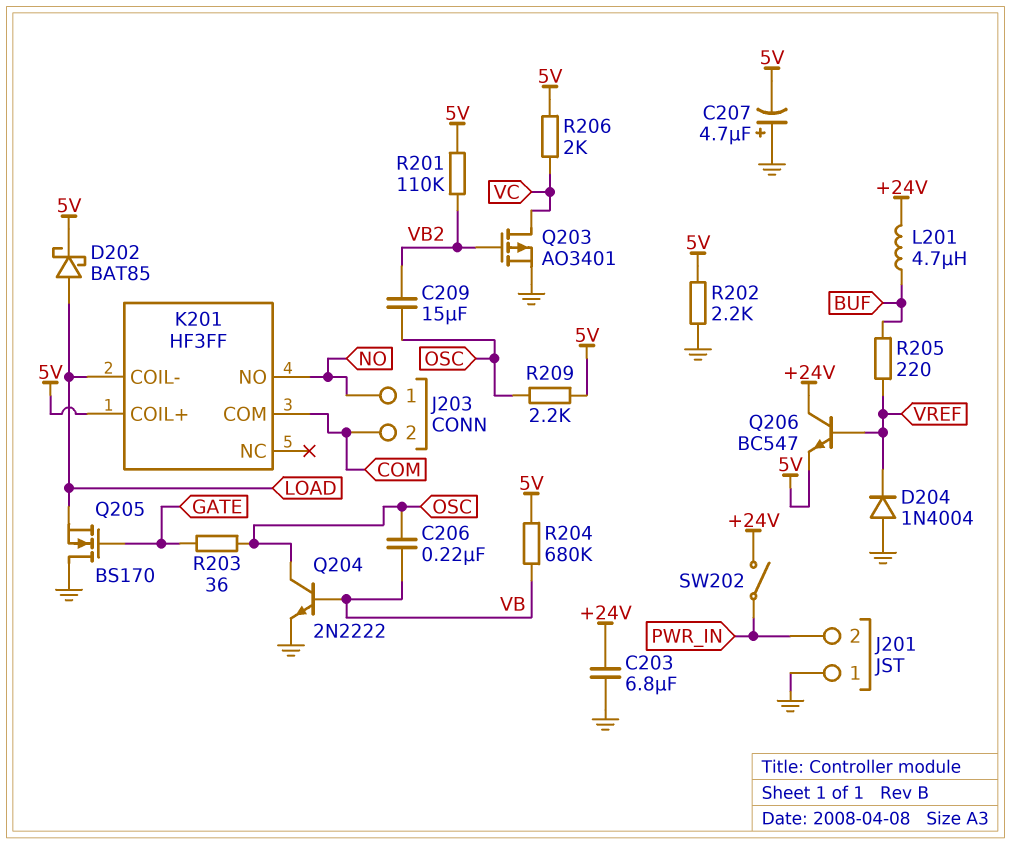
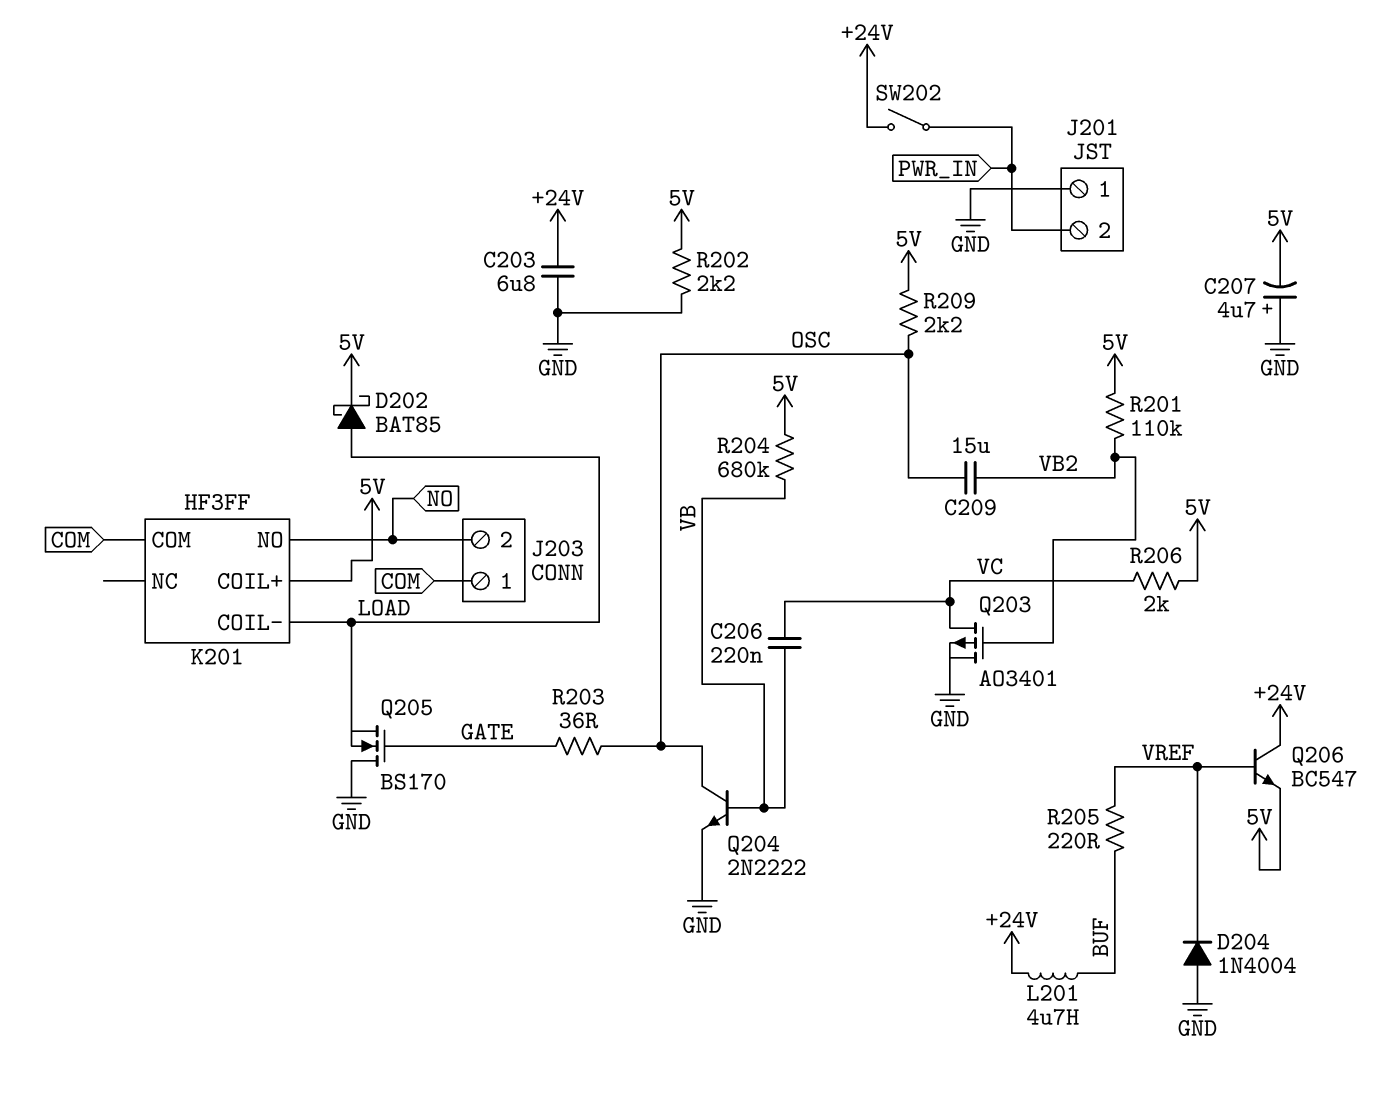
C206: 220nF (OSC, VB) -> 220nF (VB, VC)
J203 pin 1: NO -> COM
J203 pin 2: COM -> NO

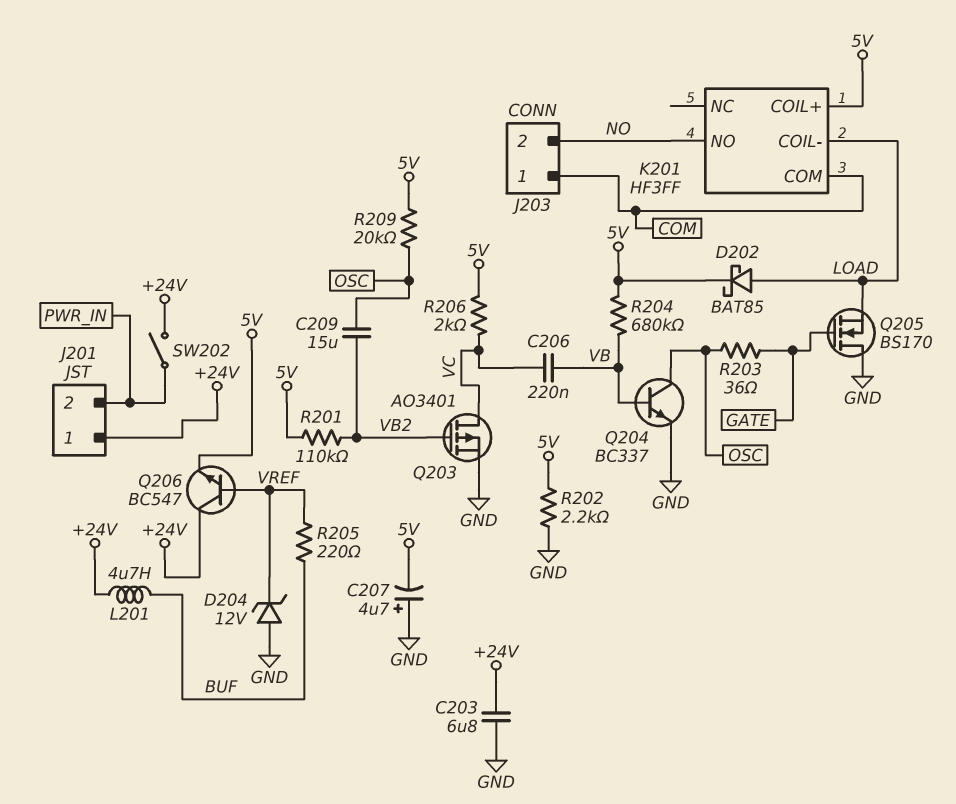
D204: diode 1N4004 (A GND, K VREF) -> zener 12V (A GND, K VREF)
J201 pin 1: GND -> +24V
Q204: NPN 2N2222 (B VB, C OSC, E GND) -> NPN BC337 (B VB, C OSC, E GND)
R209: 2.2k (5V, OSC) -> 20k (5V, OSC)

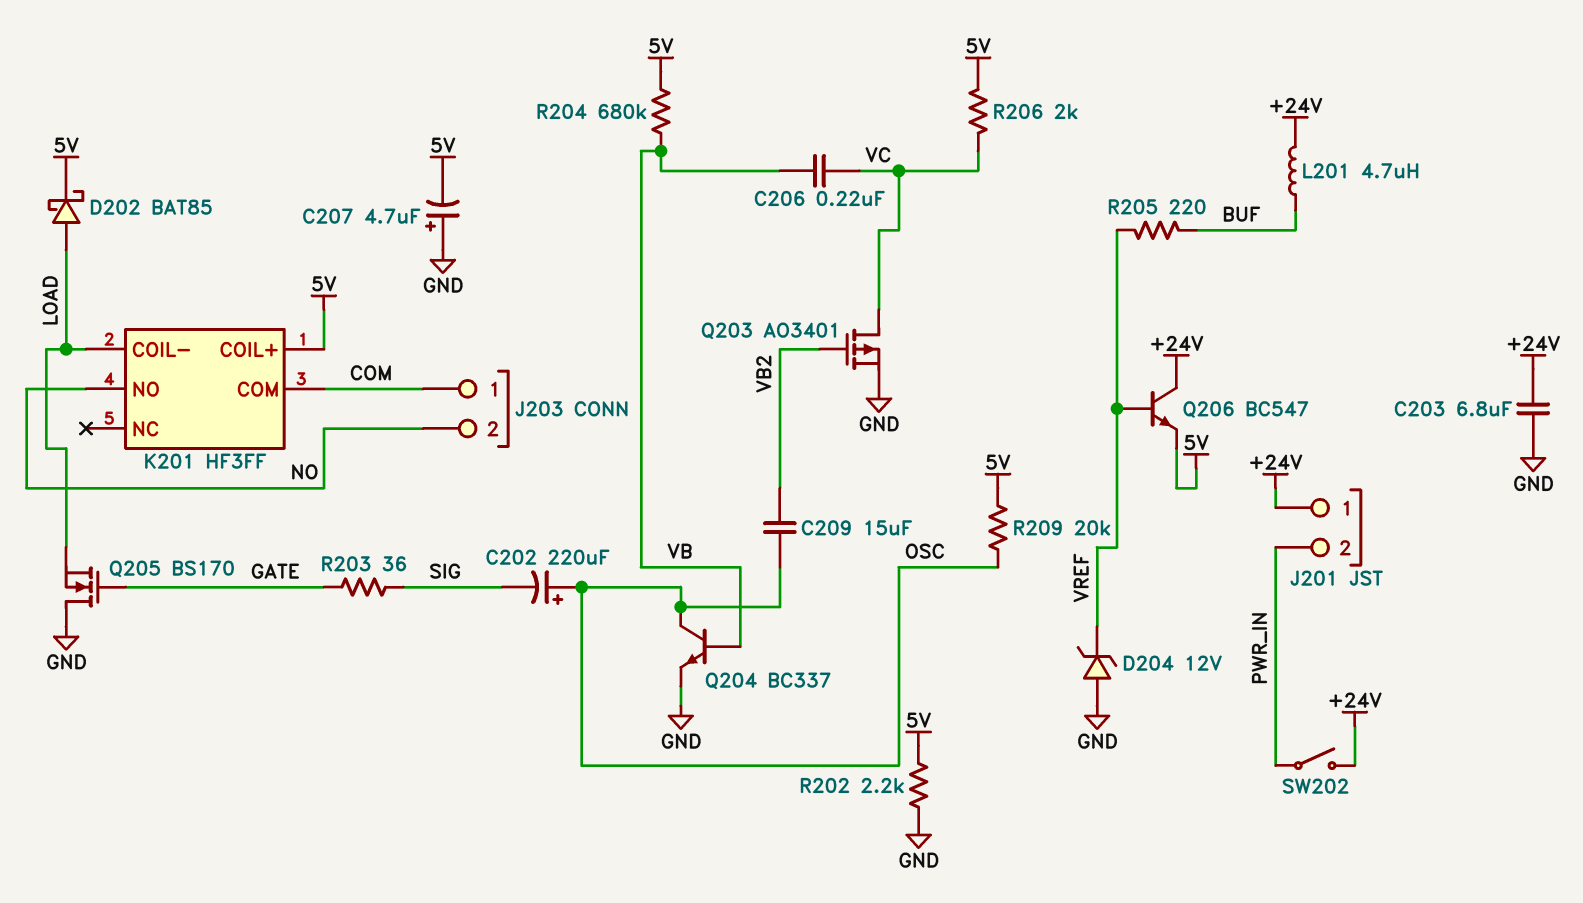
C202: none -> 220uF (plus OSC, minus SIG)
R201: 110k (5V, VB2) -> none
R203: 36 (GATE, OSC) -> 36 (GATE, SIG)

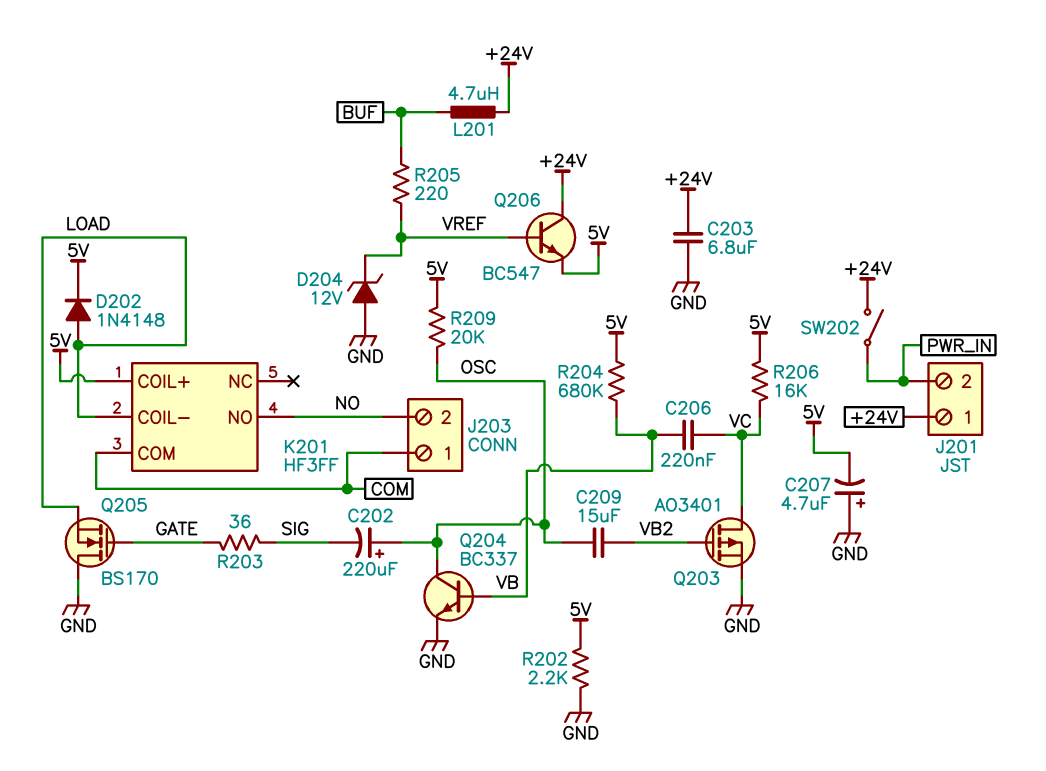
D202: schottky BAT85 (A LOAD, K 5V) -> diode 1N4148 (A LOAD, K 5V)
R206: 2k (5V, VC) -> 16k (5V, VC)

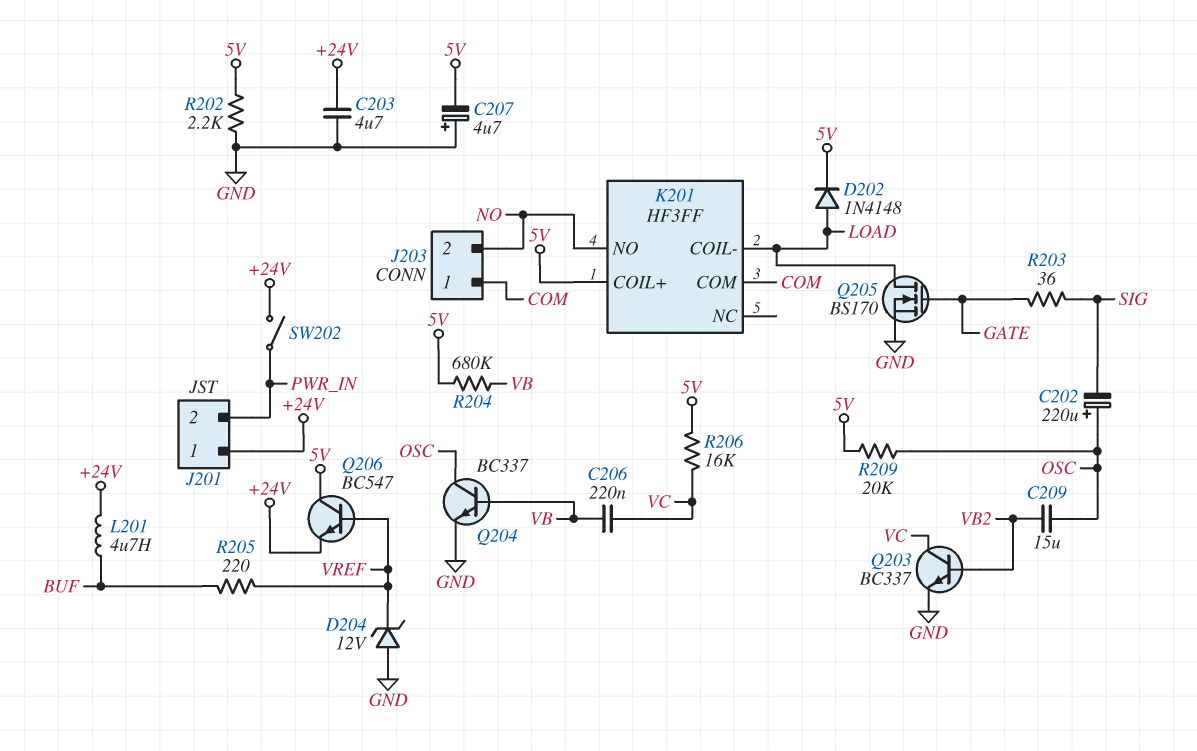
C203: 6.8uF (+24V, GND) -> 4.7uF (+24V, GND)
Q203: PMOS AO3401 (G VB2, D VC, S GND) -> NPN BC337 (B VB2, C VC, E GND)
Q205: NMOS BS170 (G GATE, D GND, S LOAD) -> NMOS BS170 (G GATE, D LOAD, S GND)
Q206: NPN BC547 (B VREF, C +24V, E 5V) -> NPN BC547 (B VREF, C 5V, E +24V)

